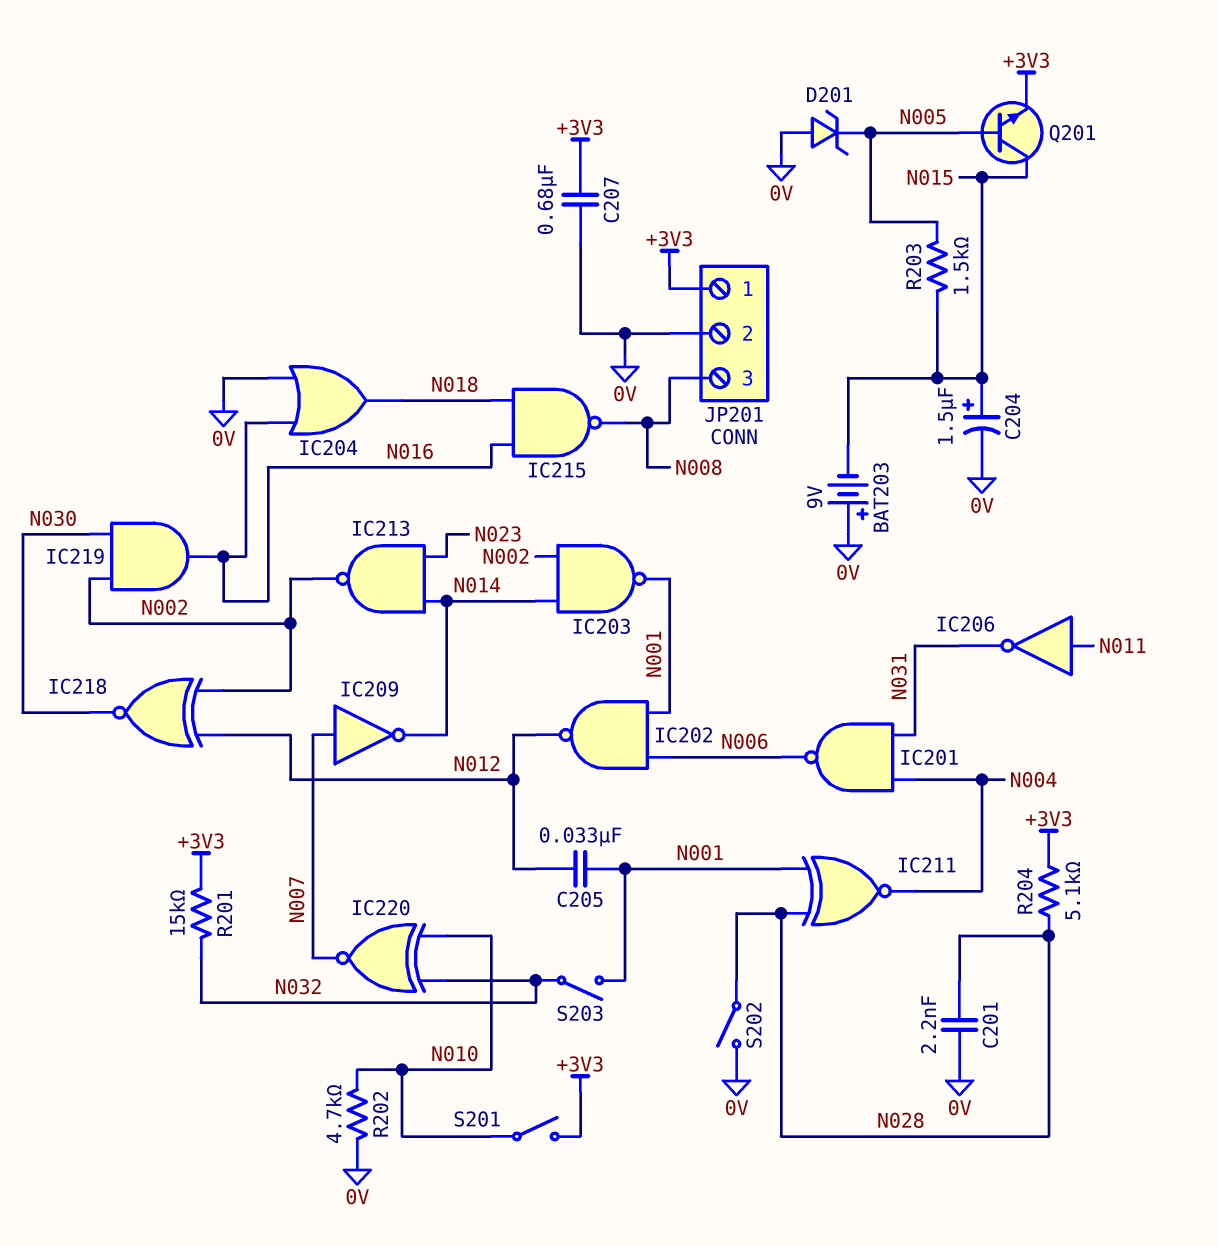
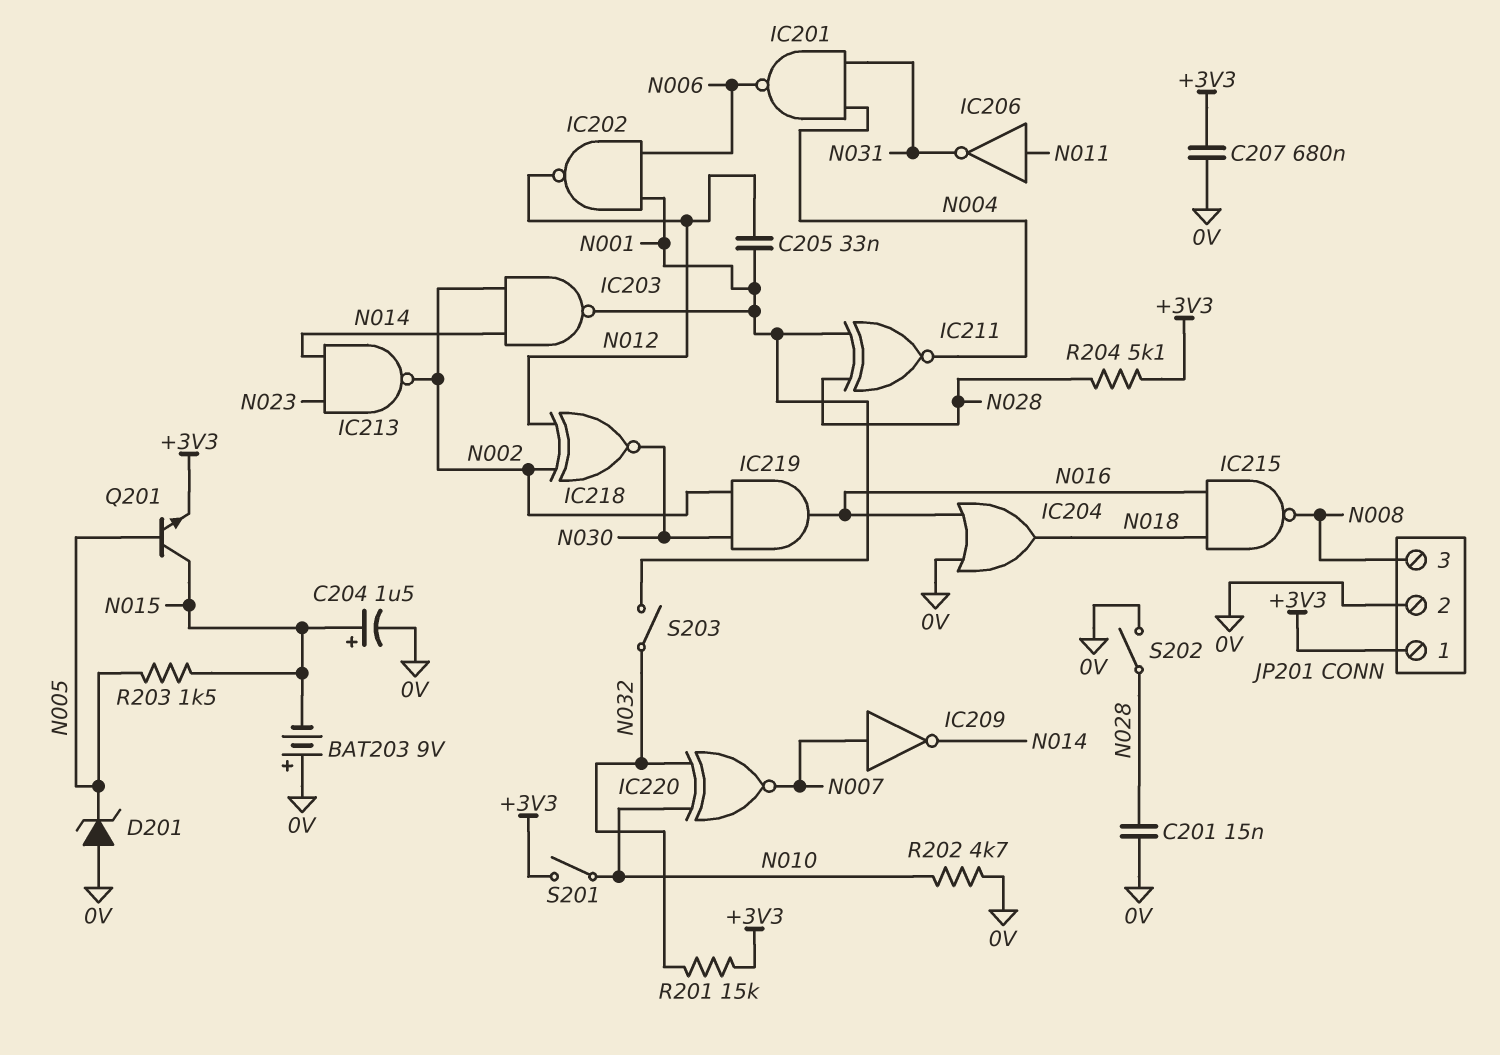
C201: 2.2nF (0V, N028) -> 15nF (0V, N028)

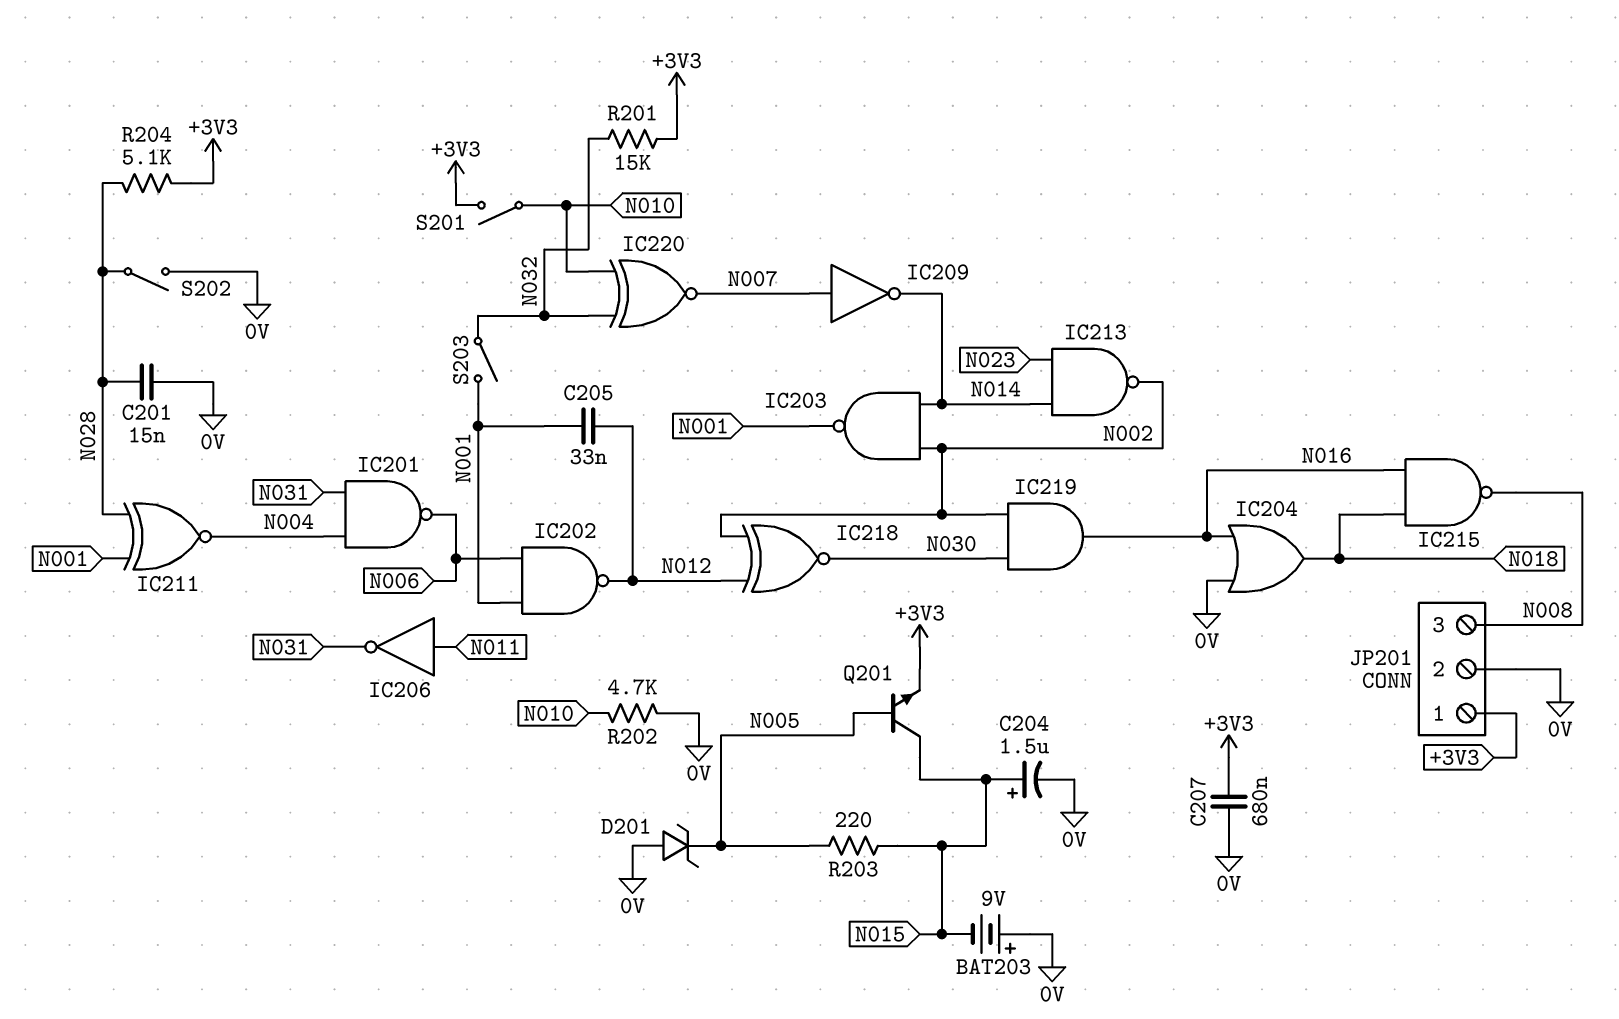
R203: 1.5k (N005, N015) -> 220 (N005, N015)

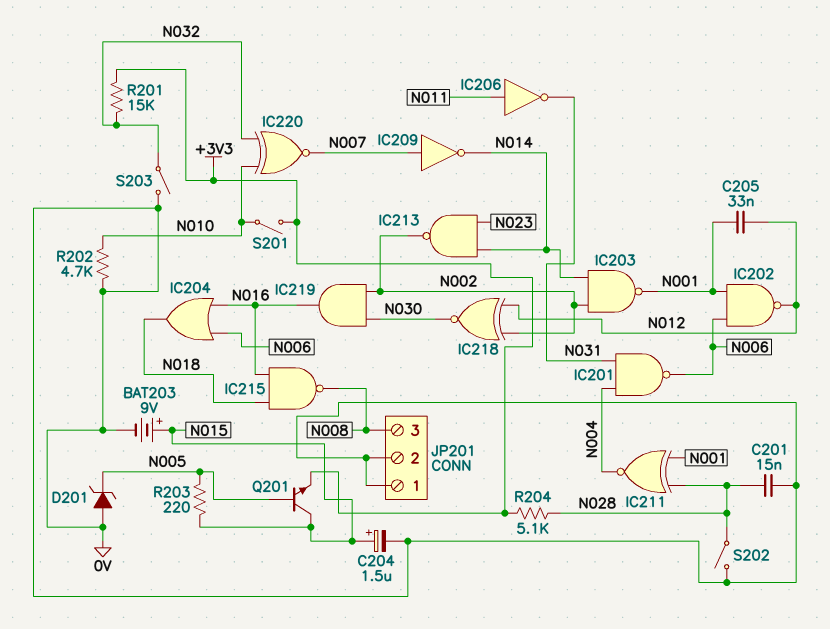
BAT203: 9V (plus 0V, minus N015) -> 9V (plus N015, minus 0V)
C207: 680nF (+3V3, 0V) -> none
IC204: OR (in 0V, in N016, out N018) -> OR (in N006, in N016, out N018)
JP201 pin 1: +3V3 -> 0V
S203: switch (N001, N032) -> switch (0V, N032)

